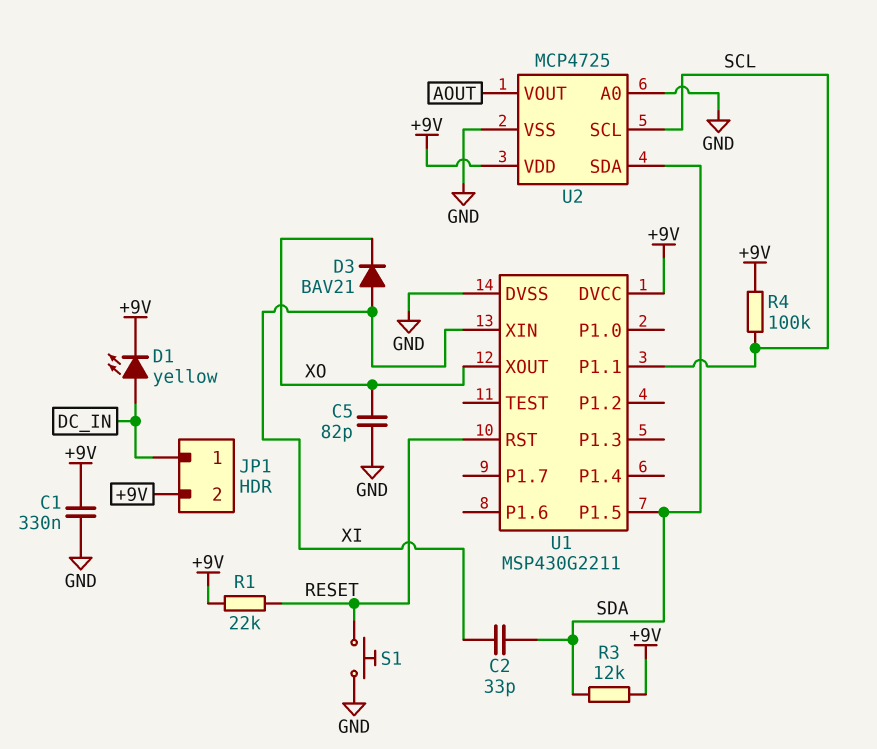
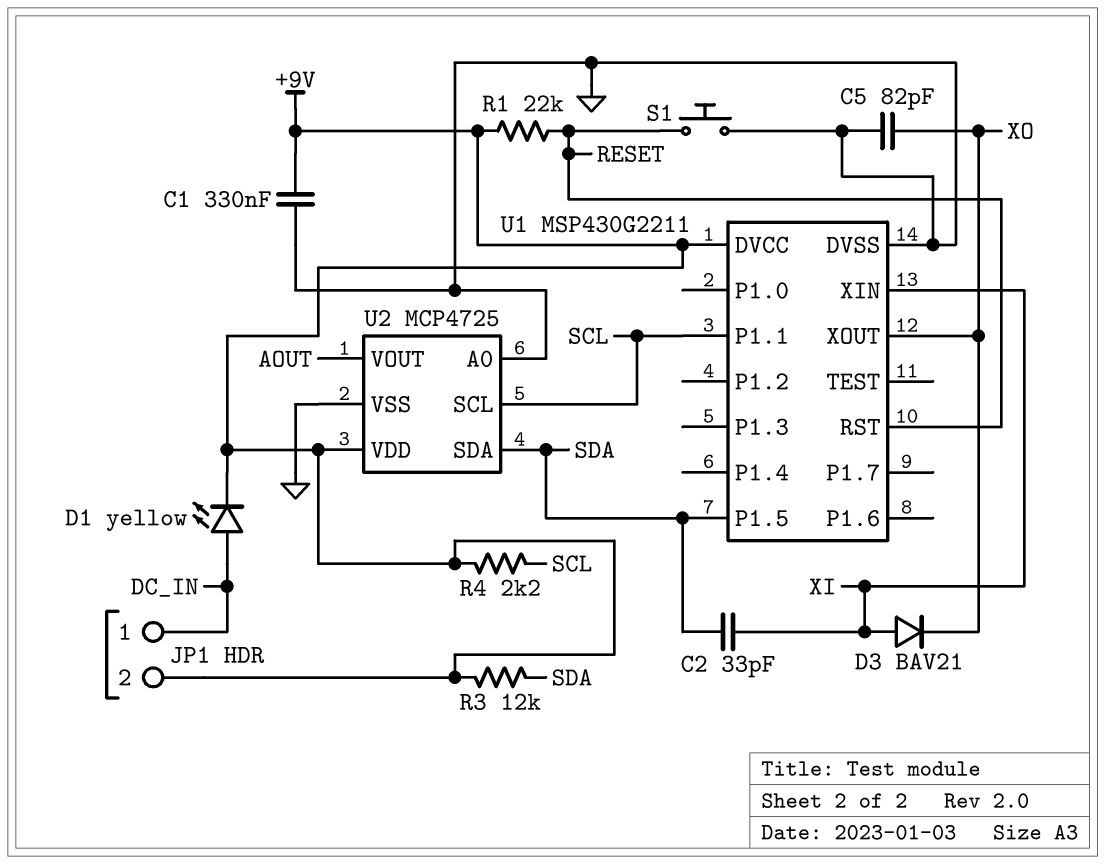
R4: 100k (+9V, SCL) -> 2.2k (+9V, SCL)

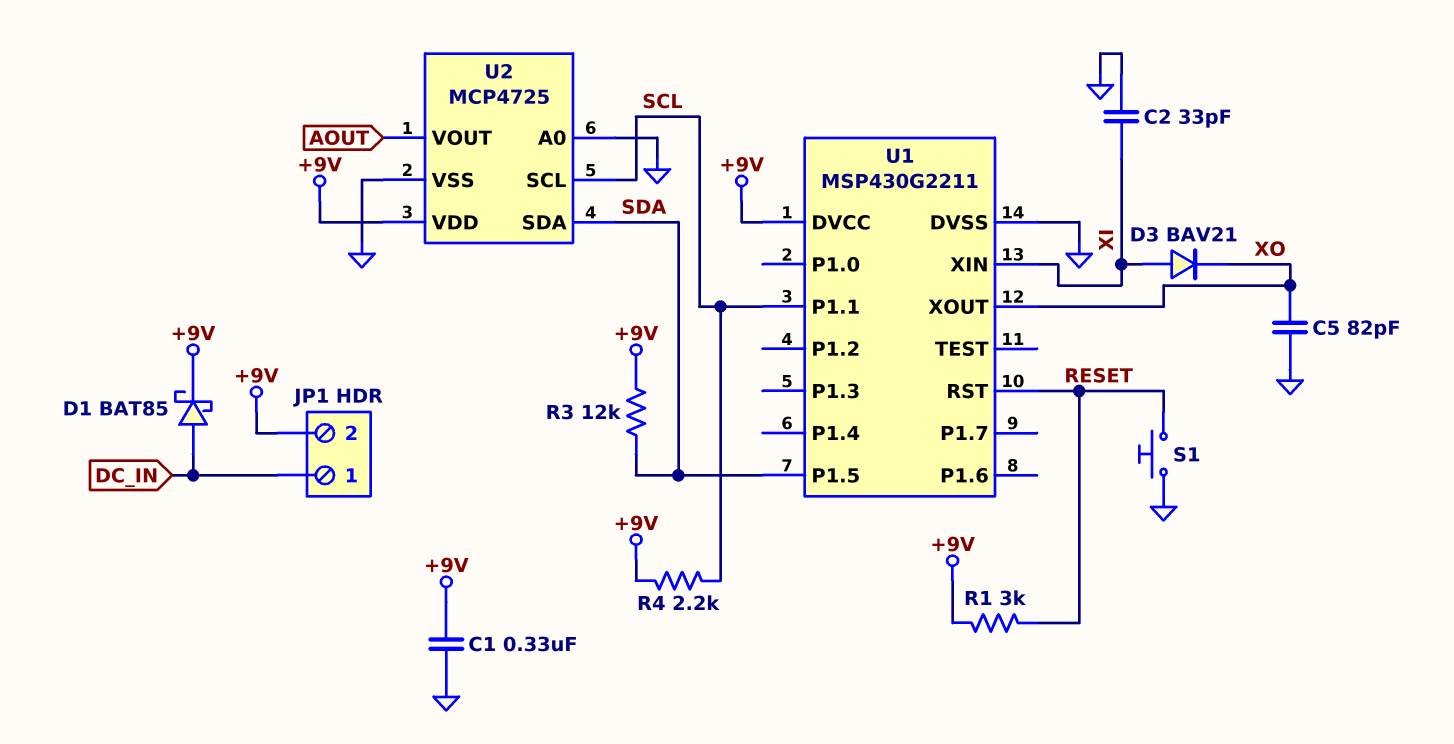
C2: 33pF (SDA, XI) -> 33pF (GND, XI)
D1: LED yellow (A DC_IN, K +9V) -> schottky BAT85 (A DC_IN, K +9V)
R1: 22k (+9V, RESET) -> 3k (+9V, RESET)

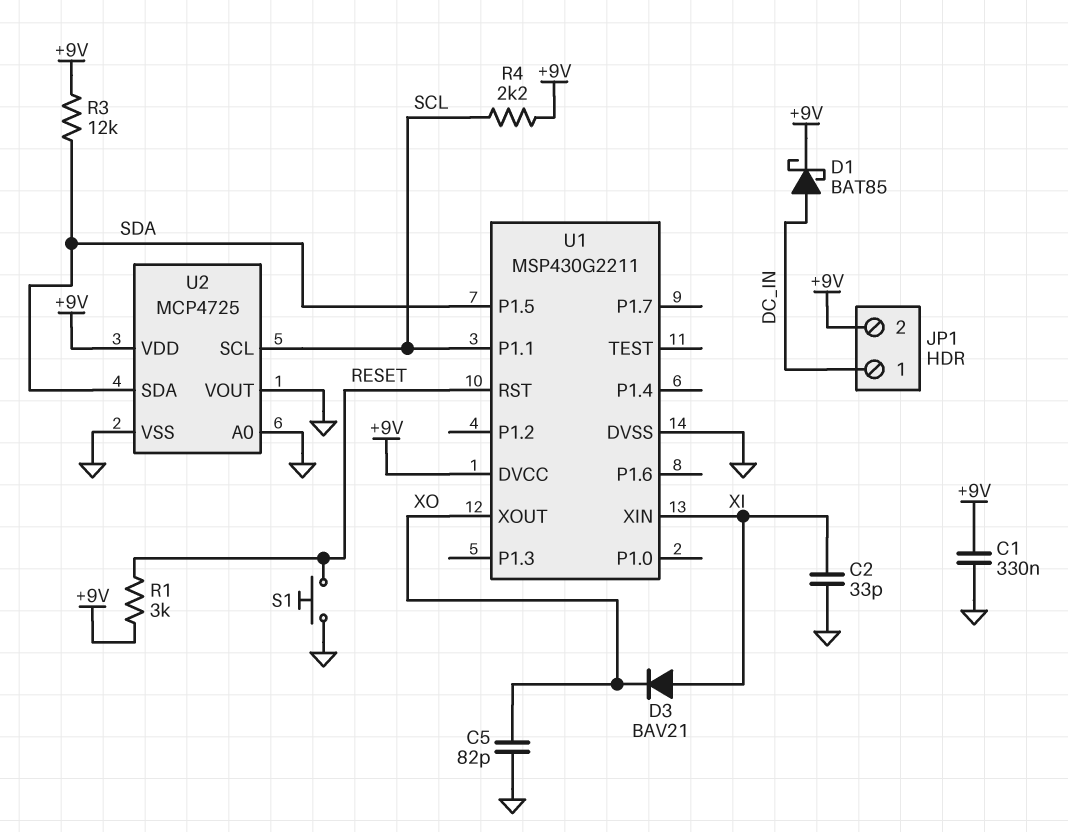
U2 pin VOUT: AOUT -> GND

